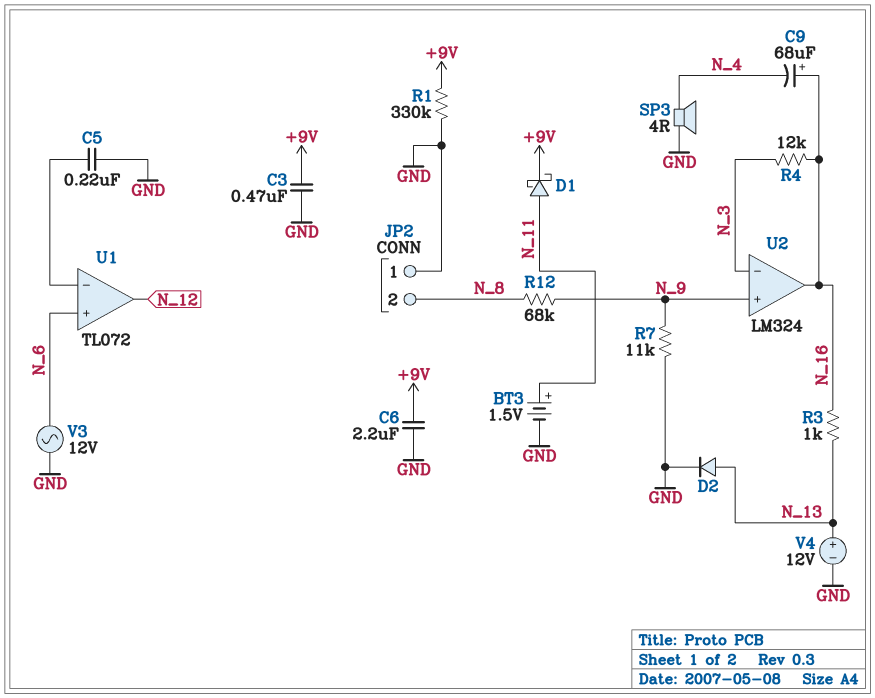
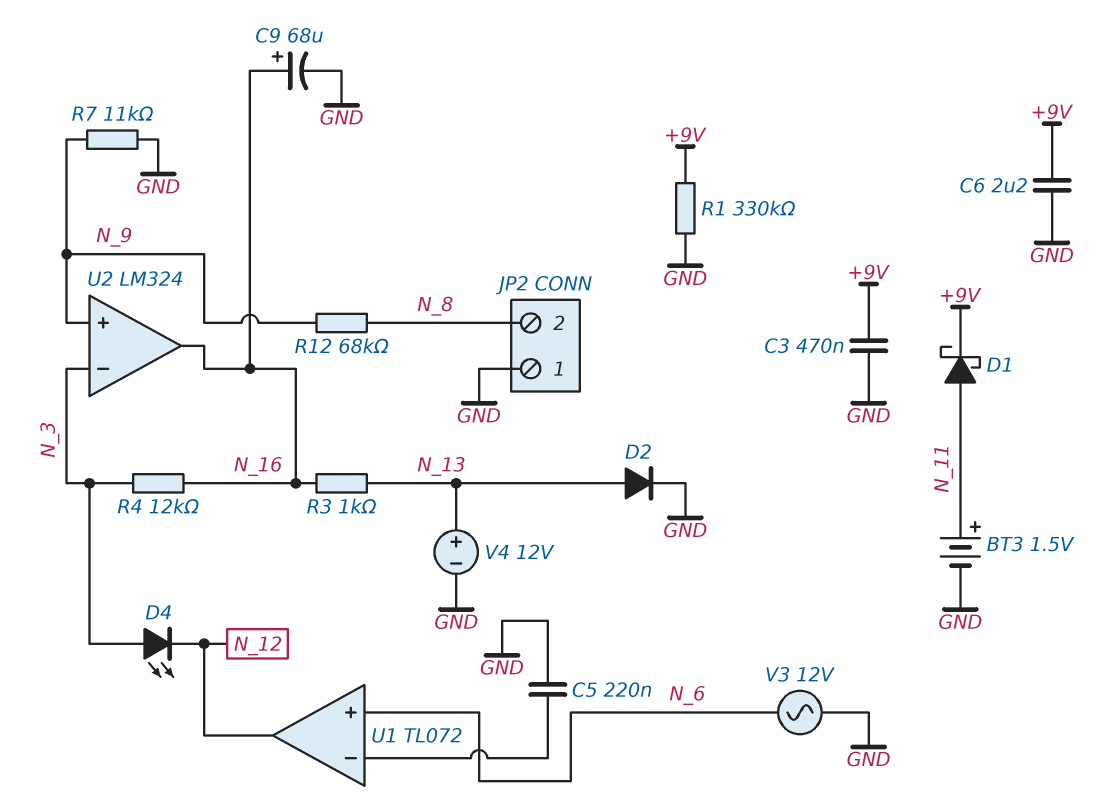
C9: 68uF (plus N_16, minus N_4) -> 68uF (plus N_16, minus GND)
D4: none -> LED (A N_3, K N_12)
SP3: speaker 4R (GND, N_4) -> none

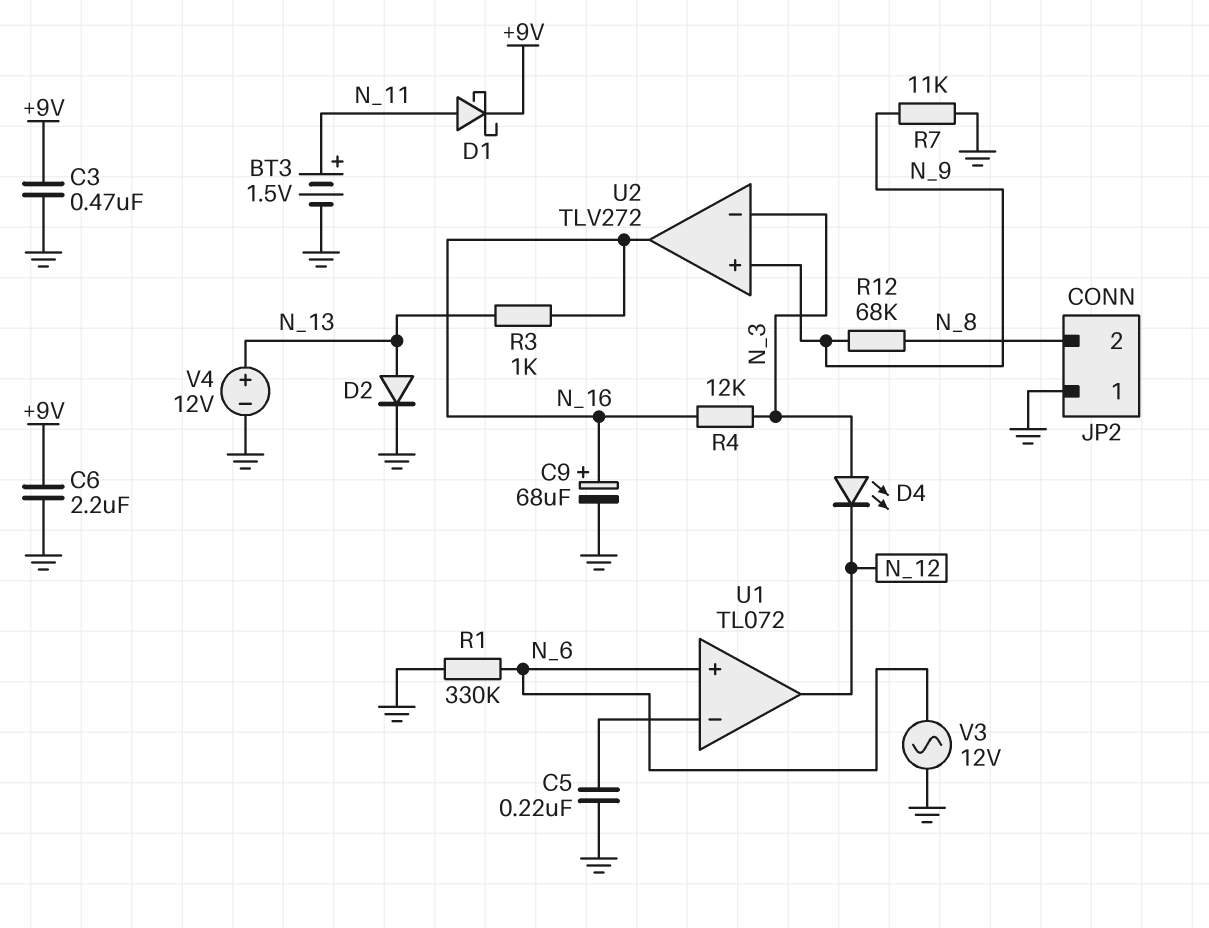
R1: 330k (+9V, GND) -> 330k (GND, N_6)
U2: LM324 -> TLV272

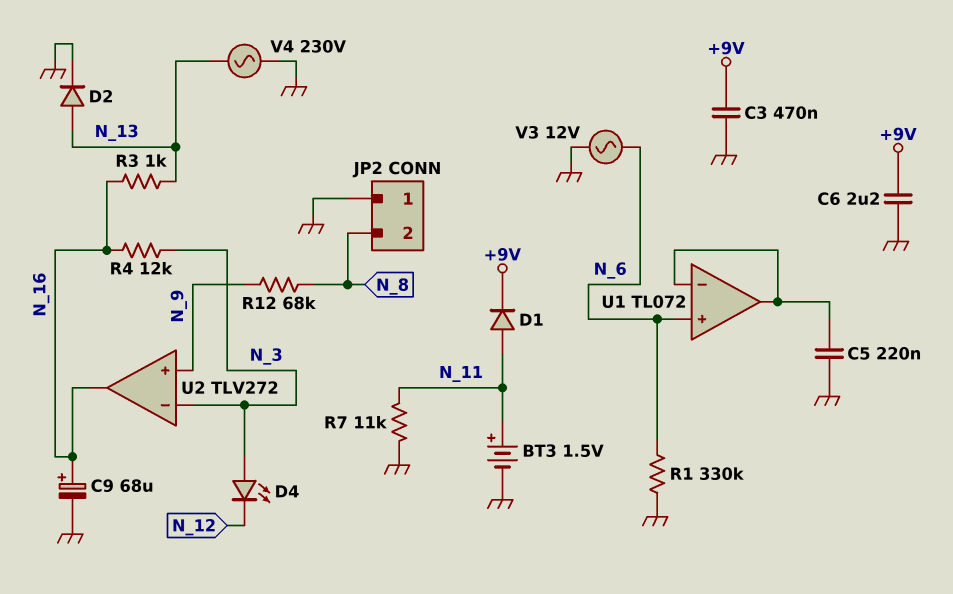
D1: schottky (A N_11, K +9V) -> diode (A N_11, K +9V)
R7: 11k (GND, N_9) -> 11k (GND, N_11)
U1 pin out: N_12 -> U1/in-
V4: 12V (plus N_13, minus GND) -> AC 230V (GND, N_13)

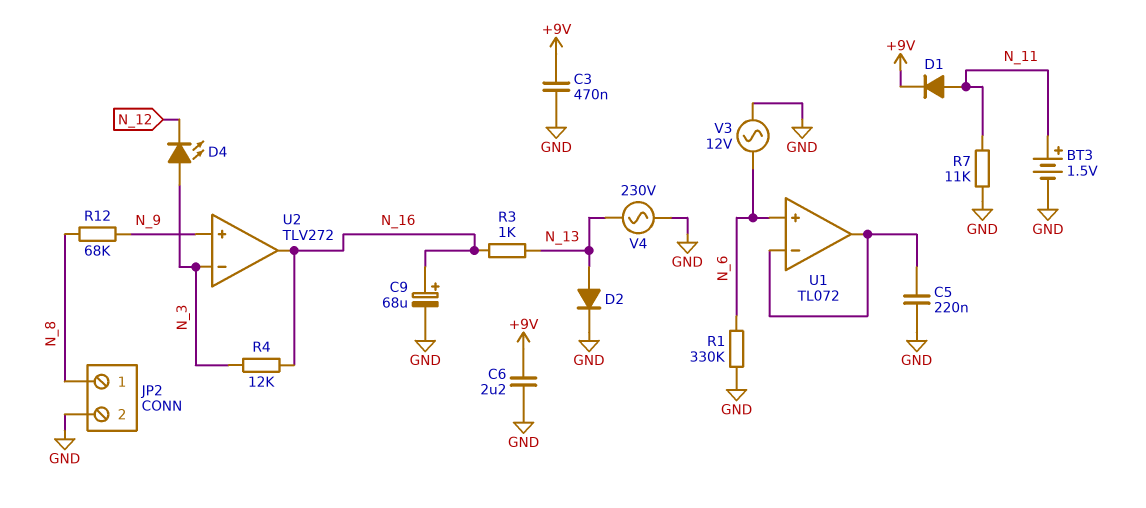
JP2 pin 1: GND -> N_8
JP2 pin 2: N_8 -> GND

